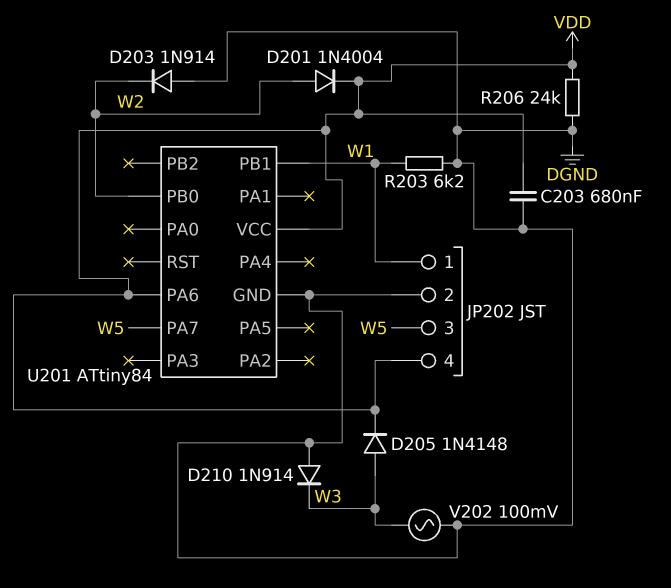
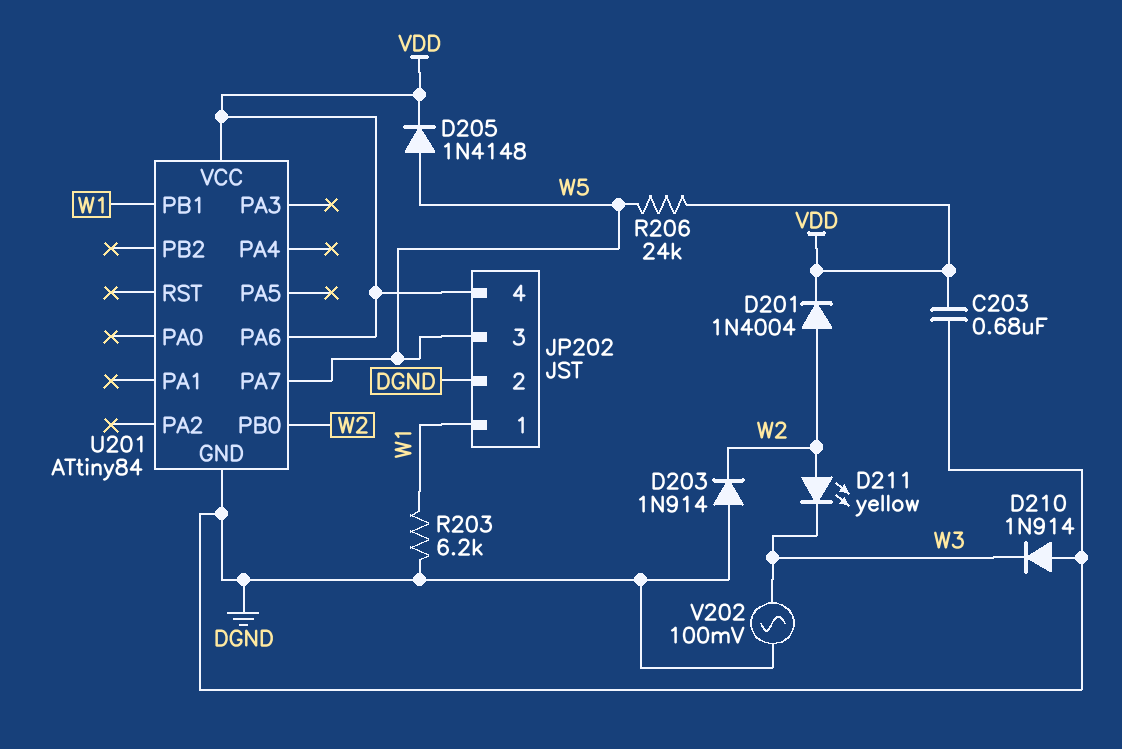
D205: diode 1N4148 (A W3, K VDD) -> diode 1N4148 (A W5, K VDD)
D211: none -> LED yellow (A W2, K W3)
R206: 24k (DGND, VDD) -> 24k (VDD, W5)

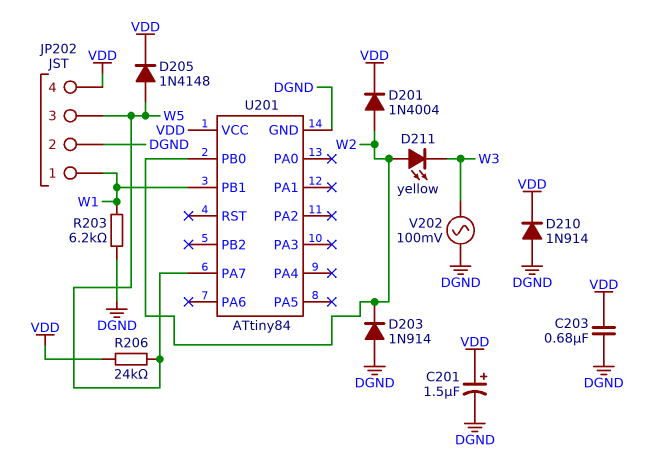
C201: none -> 1.5uF (plus VDD, minus DGND)
D210: diode 1N914 (A DGND, K W3) -> diode 1N914 (A DGND, K VDD)
U201 pin PA6: VDD -> none

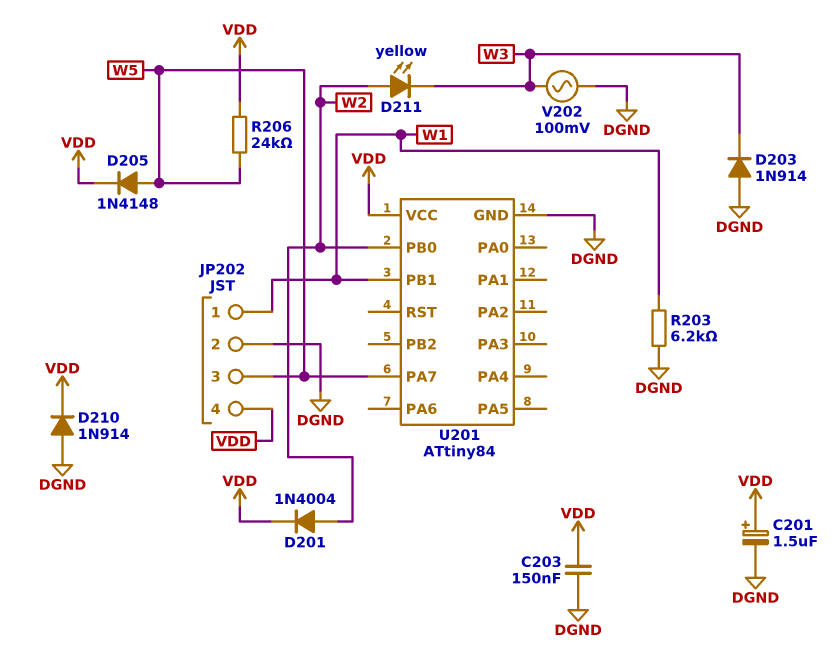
C203: 680nF (DGND, VDD) -> 150nF (DGND, VDD)
D203: diode 1N914 (A DGND, K W2) -> diode 1N914 (A DGND, K W3)

